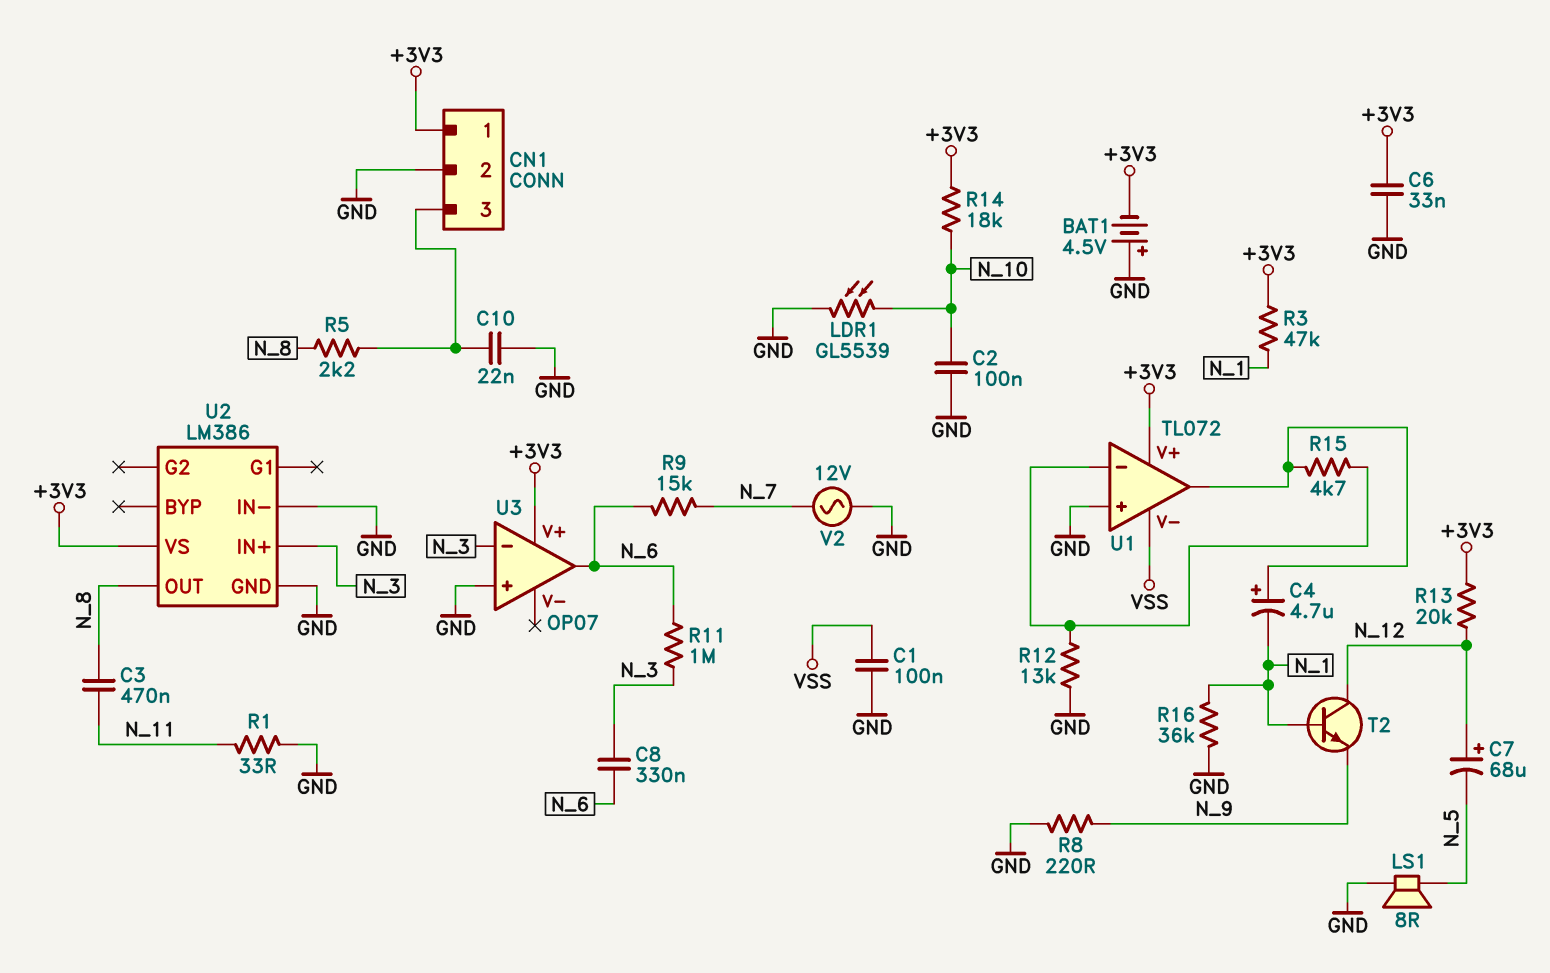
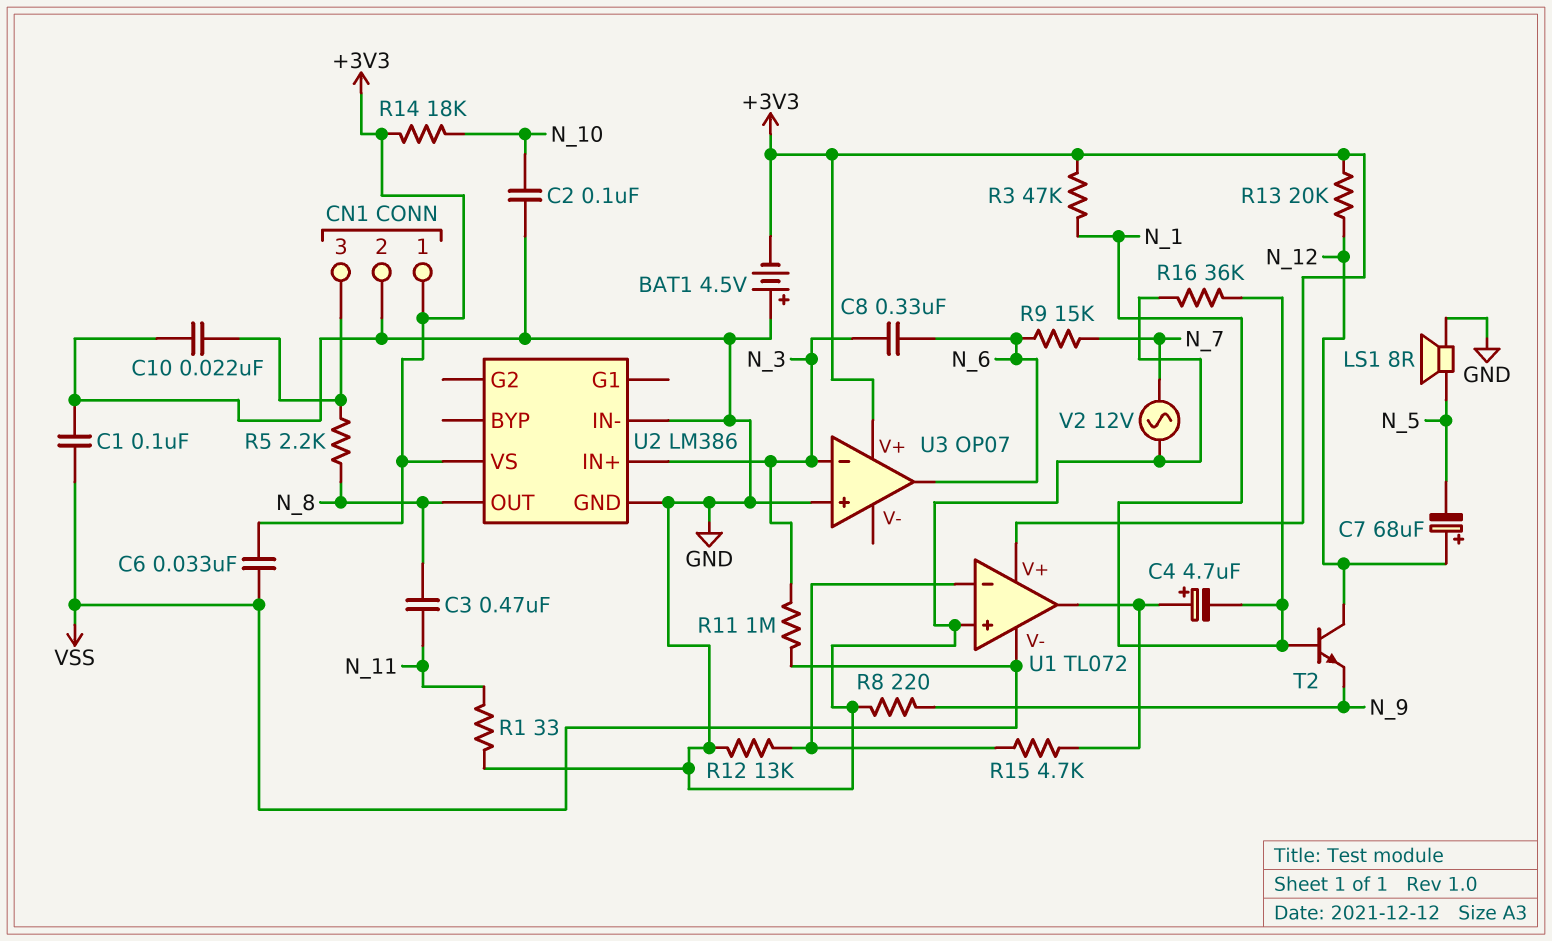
C6: 33nF (+3V3, GND) -> 33nF (+3V3, VSS)
LDR1: GL5539 (GND, N_10) -> none
R11: 1M (N_3, N_6) -> 1M (N_3, VSS)

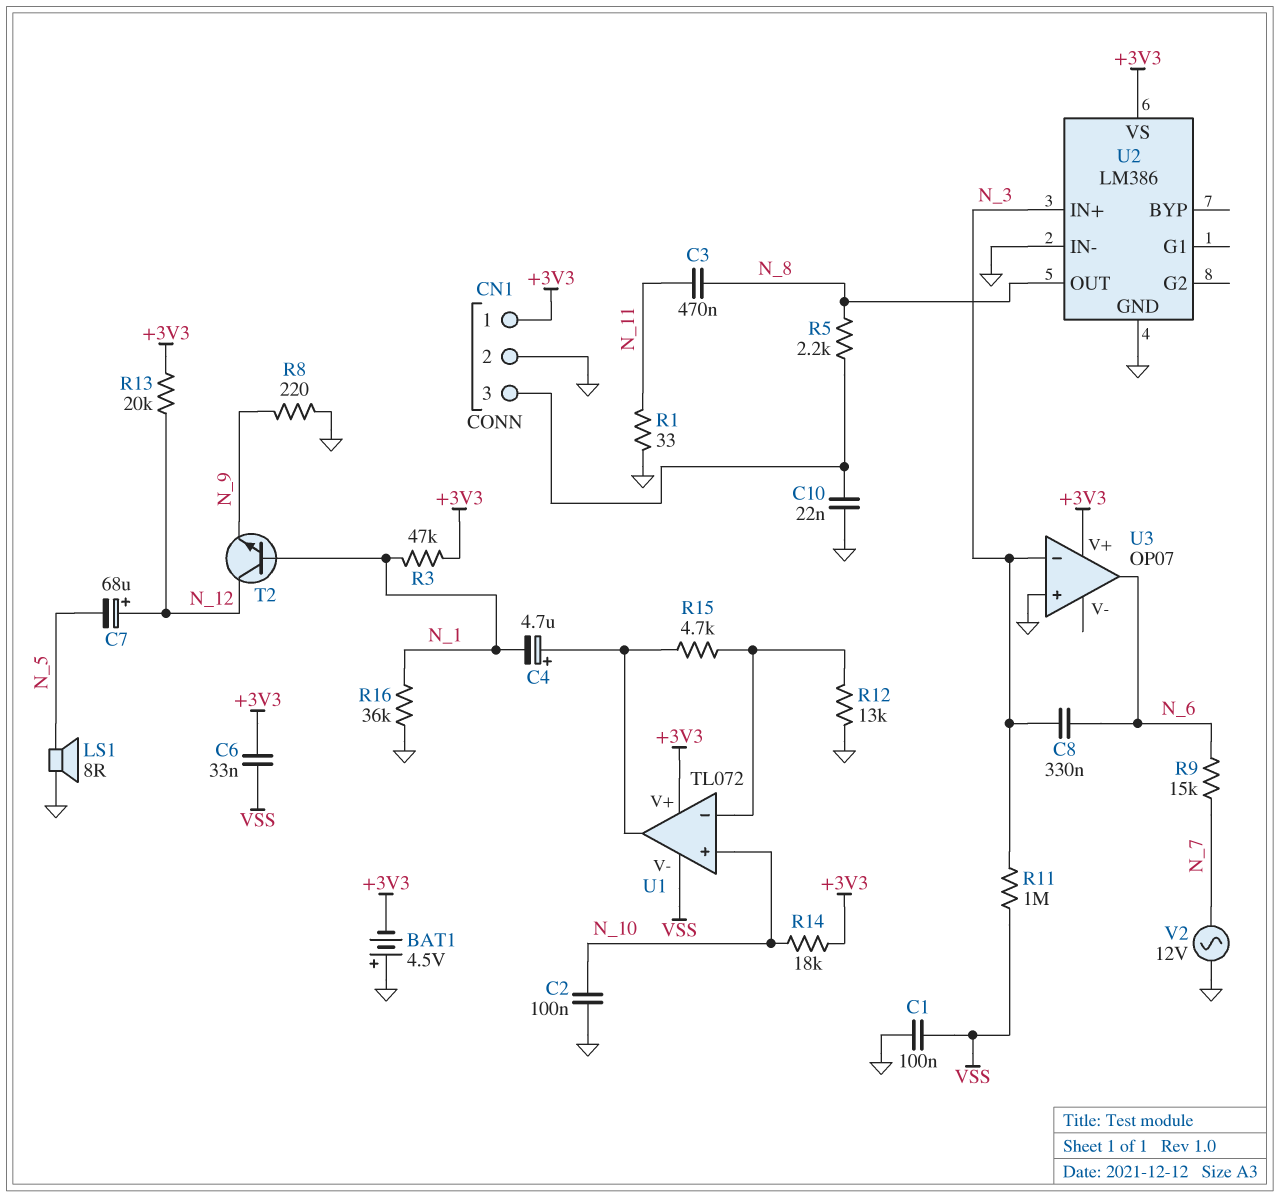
U1 pin in+: GND -> N_10

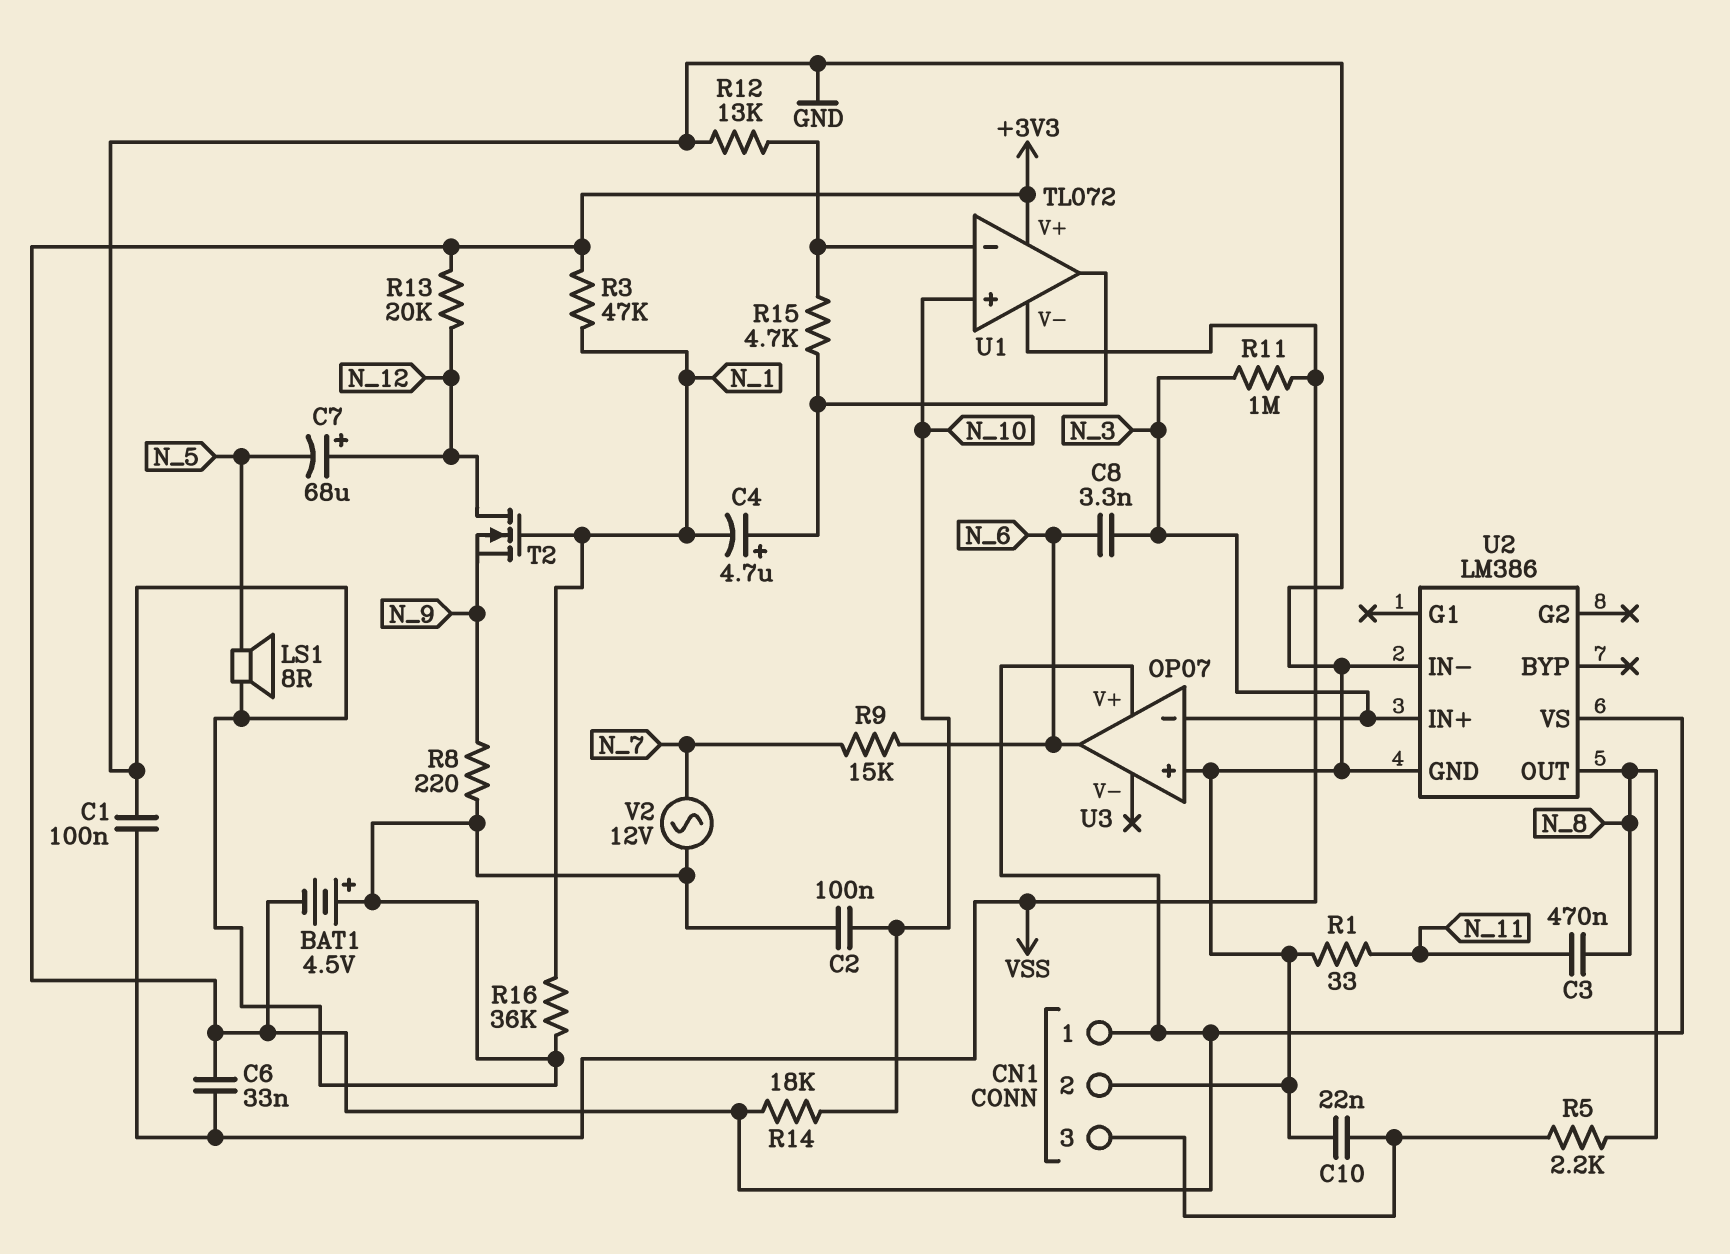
C8: 330nF (N_3, N_6) -> 3.3nF (N_3, N_6)
T2: NPN (B N_1, C N_12, E N_9) -> NMOS (G N_1, D N_12, S N_9)

